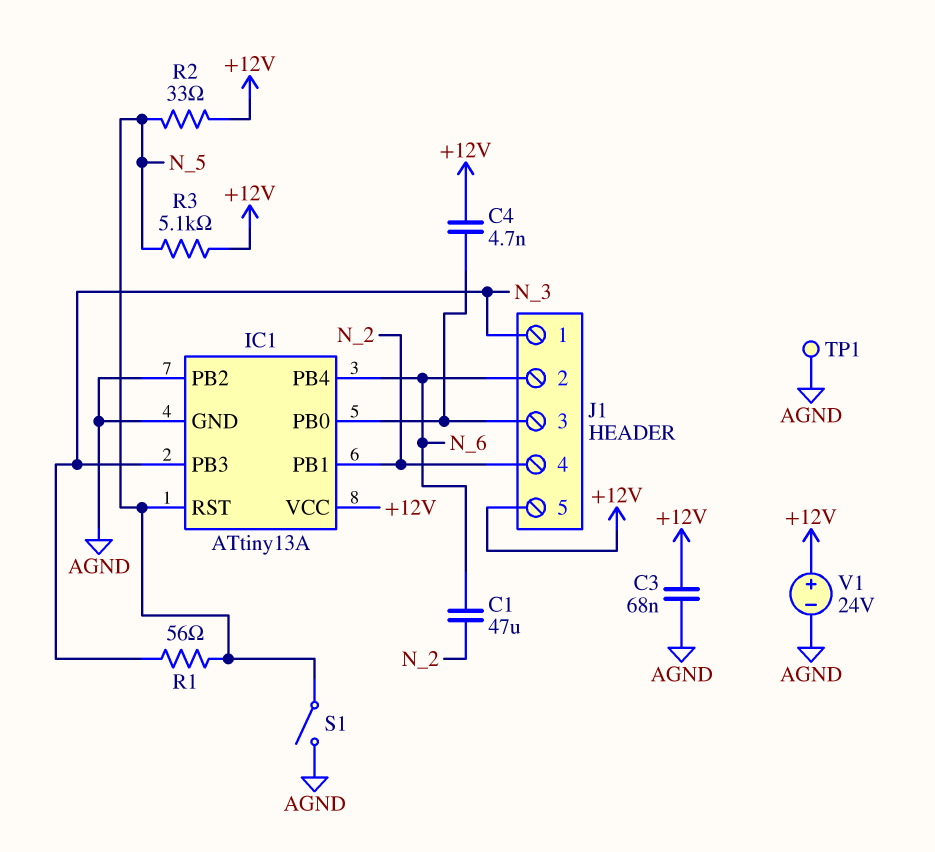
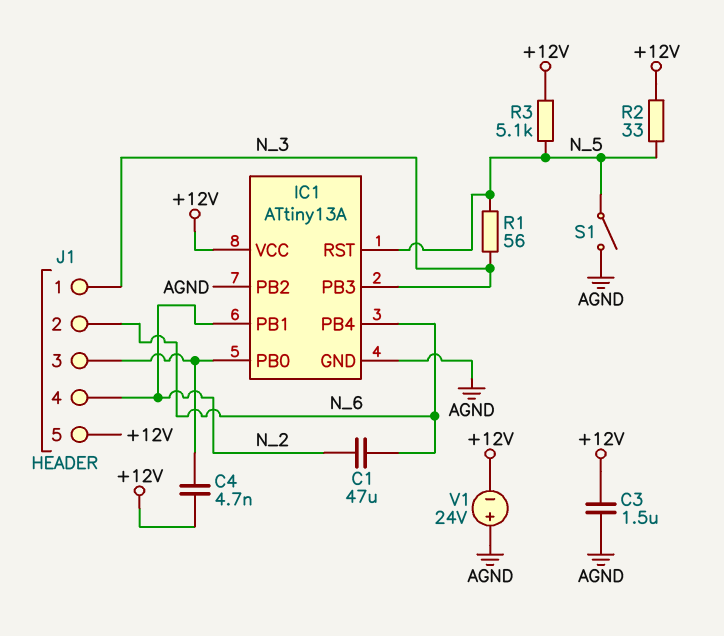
C3: 68nF (+12V, AGND) -> 1.5uF (+12V, AGND)
TP1: test point (AGND) -> none
V1: 24V (plus +12V, minus AGND) -> 24V (plus AGND, minus +12V)

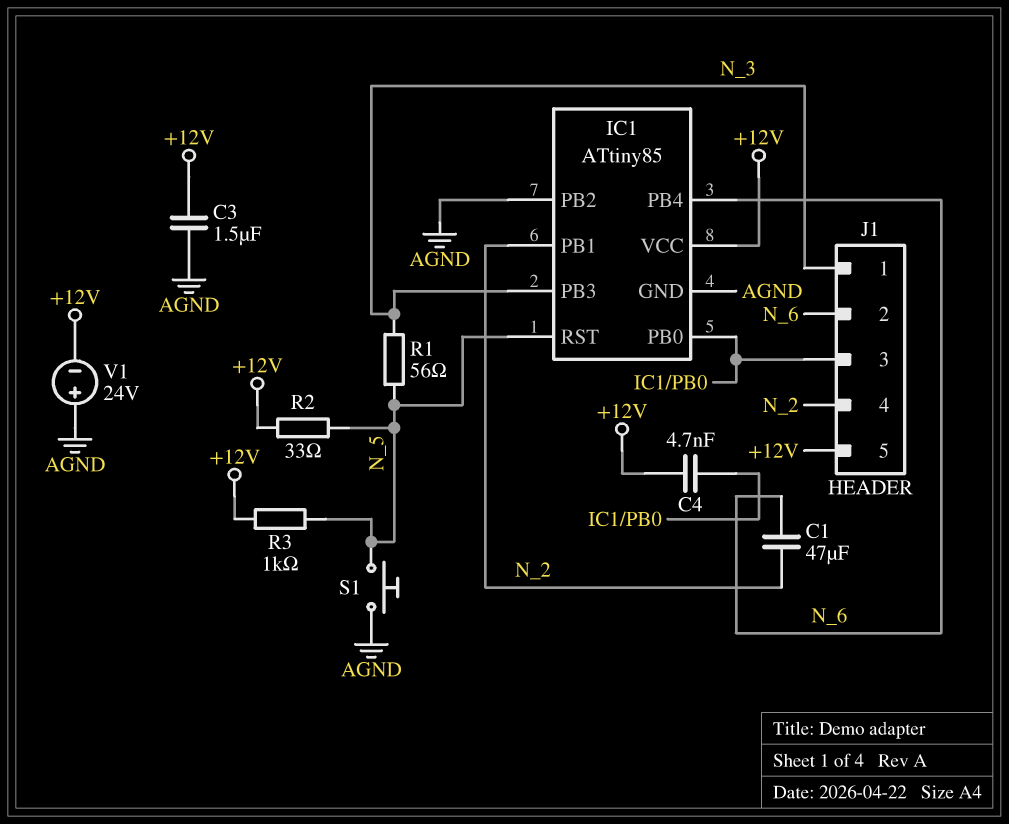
IC1: ATtiny13A -> ATtiny85
R3: 5.1k (+12V, N_5) -> 1k (+12V, N_5)
S1: switch (AGND, N_5) -> button (AGND, N_5)

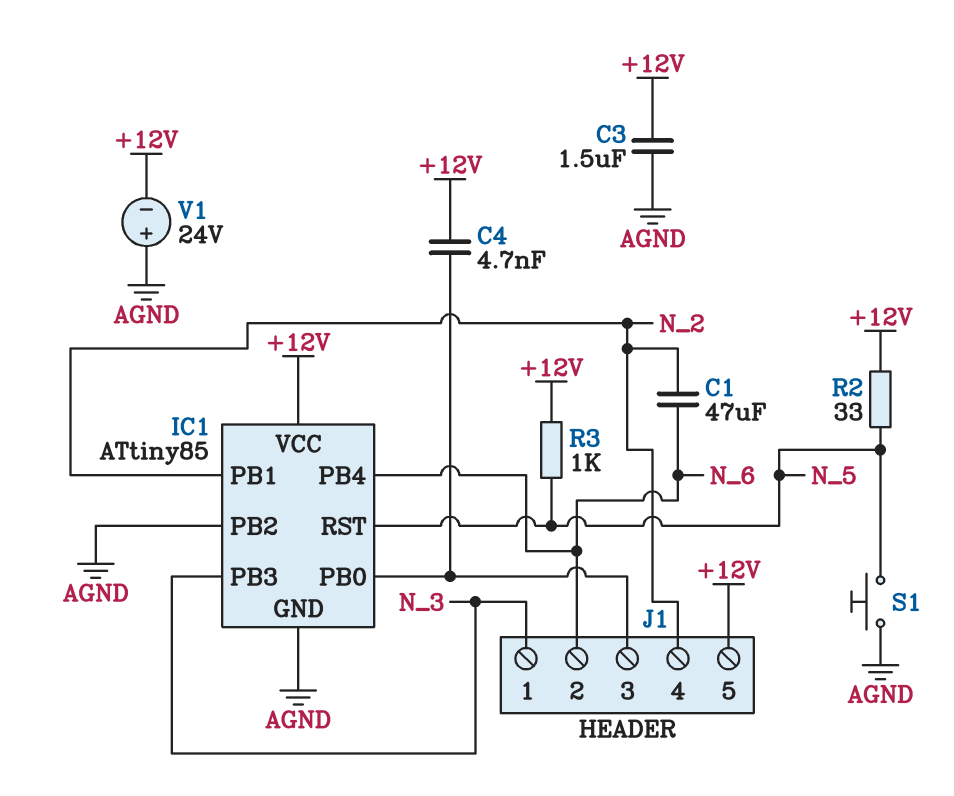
R1: 56 (N_3, N_5) -> none

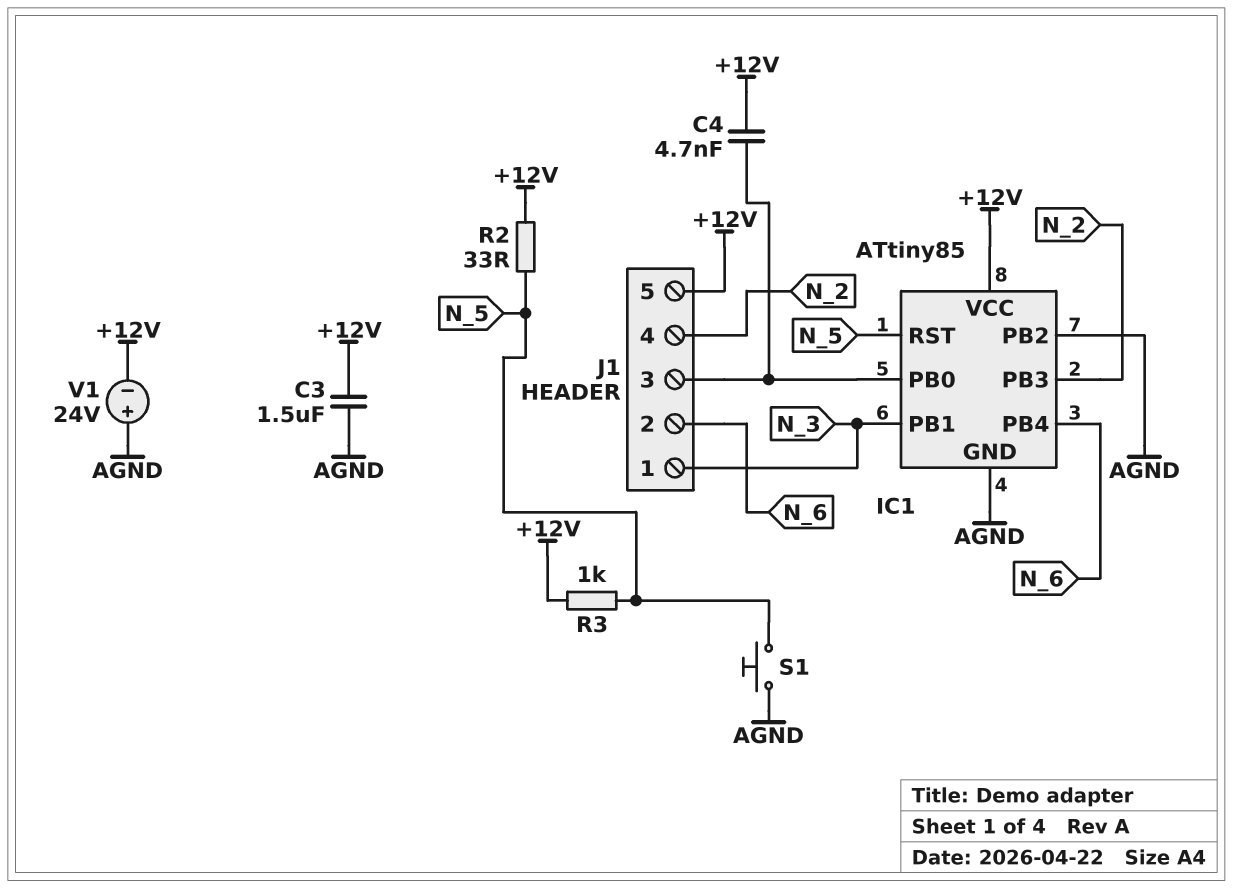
C1: 47uF (N_2, N_6) -> none
IC1 pin PB1: N_2 -> N_3
IC1 pin PB3: N_3 -> N_2

